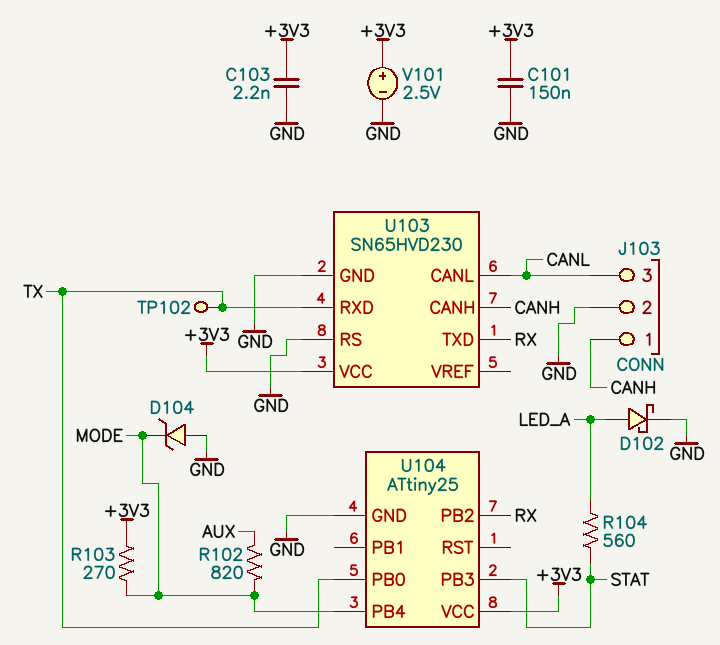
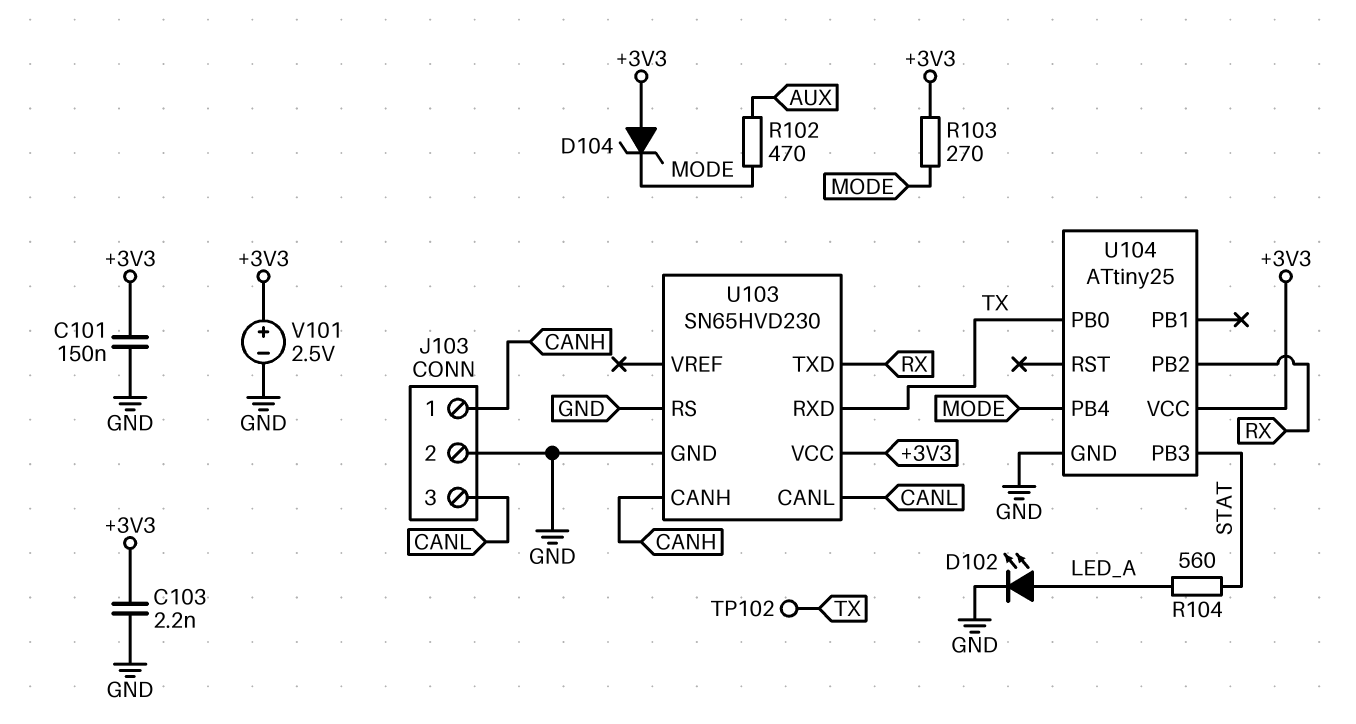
D102: schottky (A LED_A, K GND) -> LED (A LED_A, K GND)
D104: zener (A GND, K MODE) -> zener (A +3V3, K MODE)
R102: 820 (AUX, MODE) -> 470 (AUX, MODE)

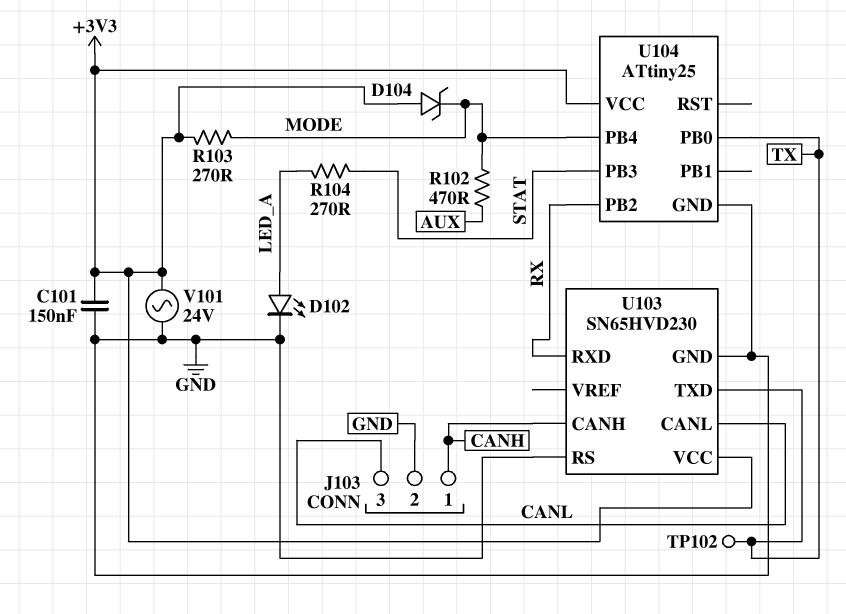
C103: 2.2nF (+3V3, GND) -> none
R104: 560 (LED_A, STAT) -> 270 (LED_A, STAT)
U103 pin RXD: TX -> RX
U103 pin TXD: RX -> TX
V101: 2.5V (plus +3V3, minus GND) -> AC 24V (+3V3, GND)

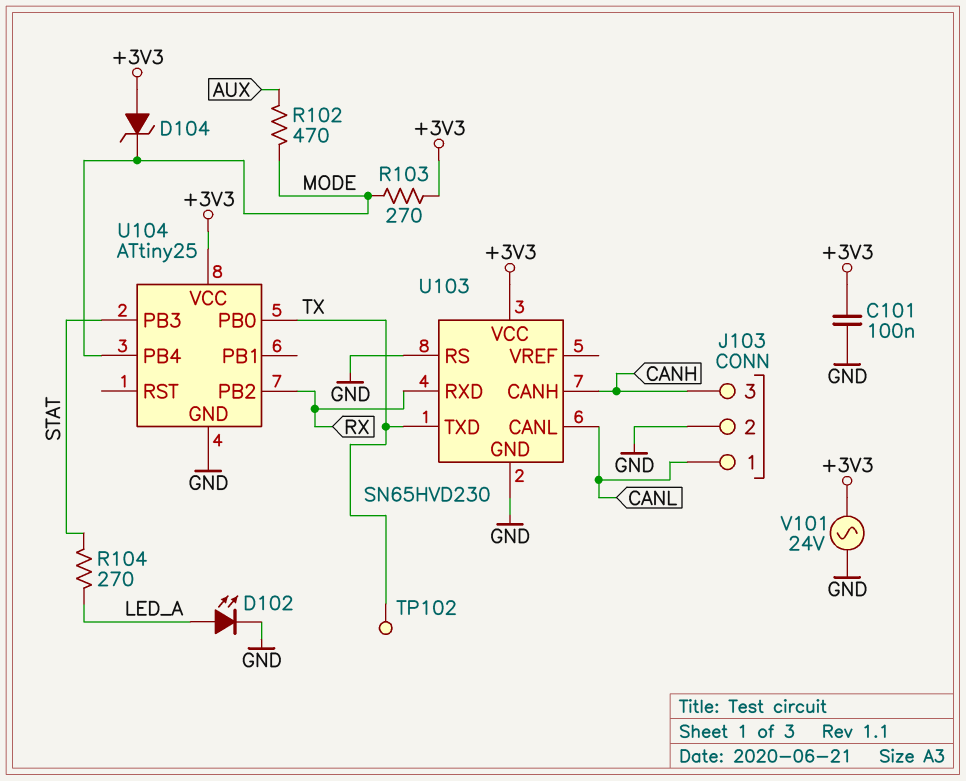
C101: 150nF (+3V3, GND) -> 100nF (+3V3, GND)
J103 pin 1: CANH -> CANL
J103 pin 3: CANL -> CANH

